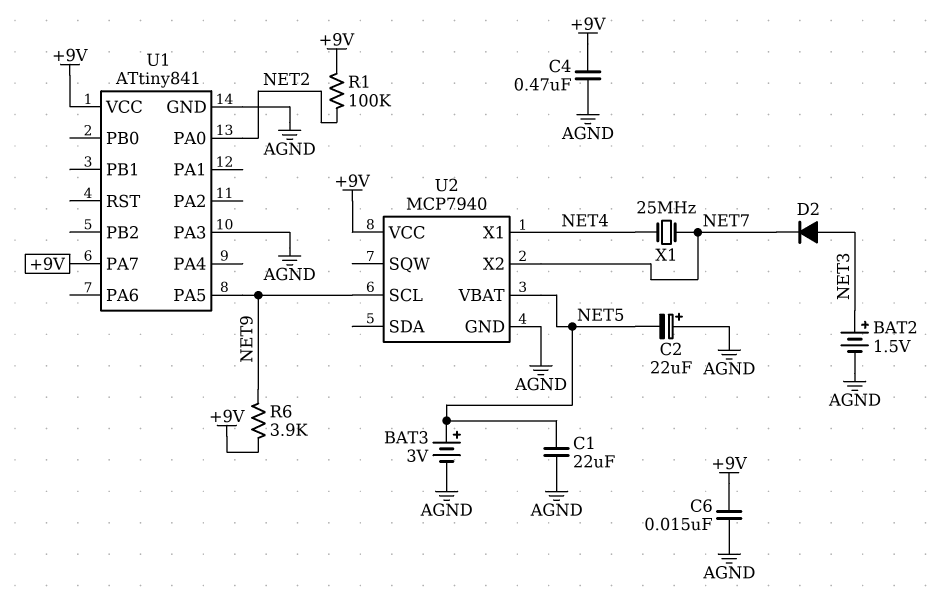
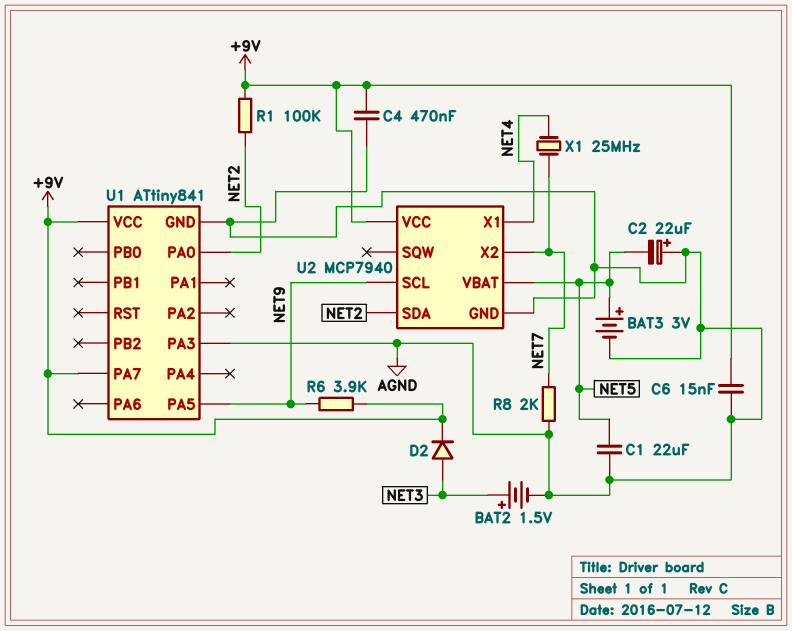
D2: diode (A NET3, K NET7) -> diode (A NET3, K +9V)
R8: none -> 2k (AGND, NET7)
U2 pin SDA: none -> NET2

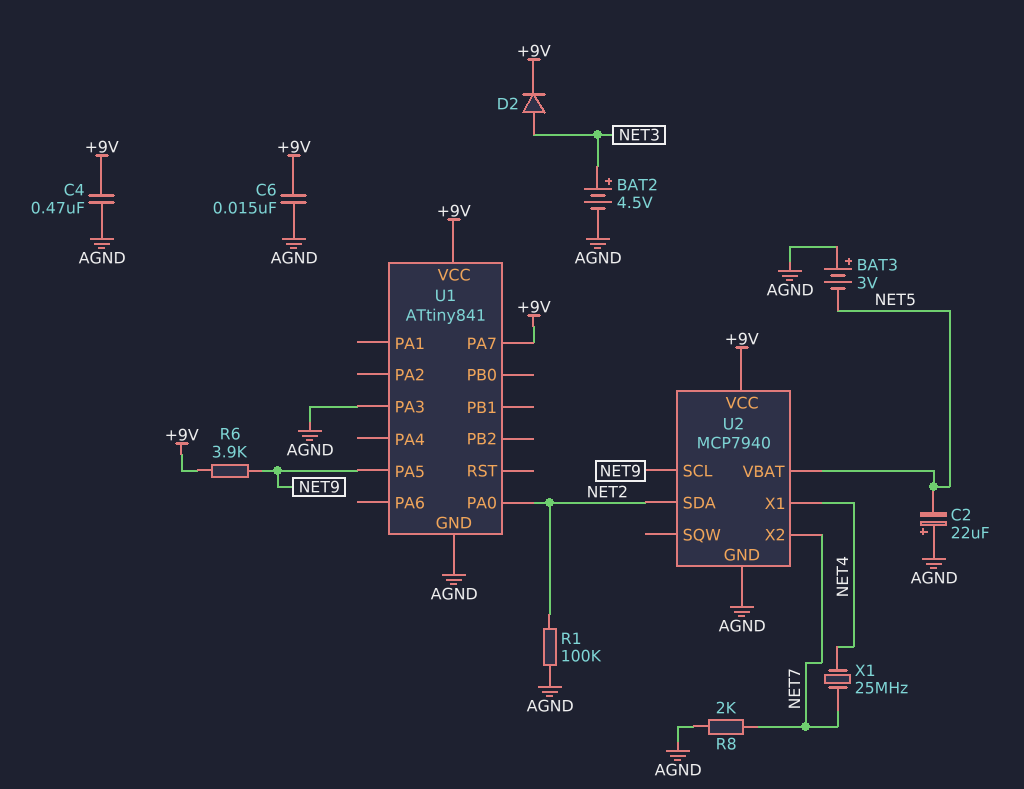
BAT2: 1.5V (plus NET3, minus AGND) -> 4.5V (plus NET3, minus AGND)
BAT3: 3V (plus NET5, minus AGND) -> 3V (plus AGND, minus NET5)
C1: 22uF (AGND, NET5) -> none
R1: 100k (+9V, NET2) -> 100k (AGND, NET2)

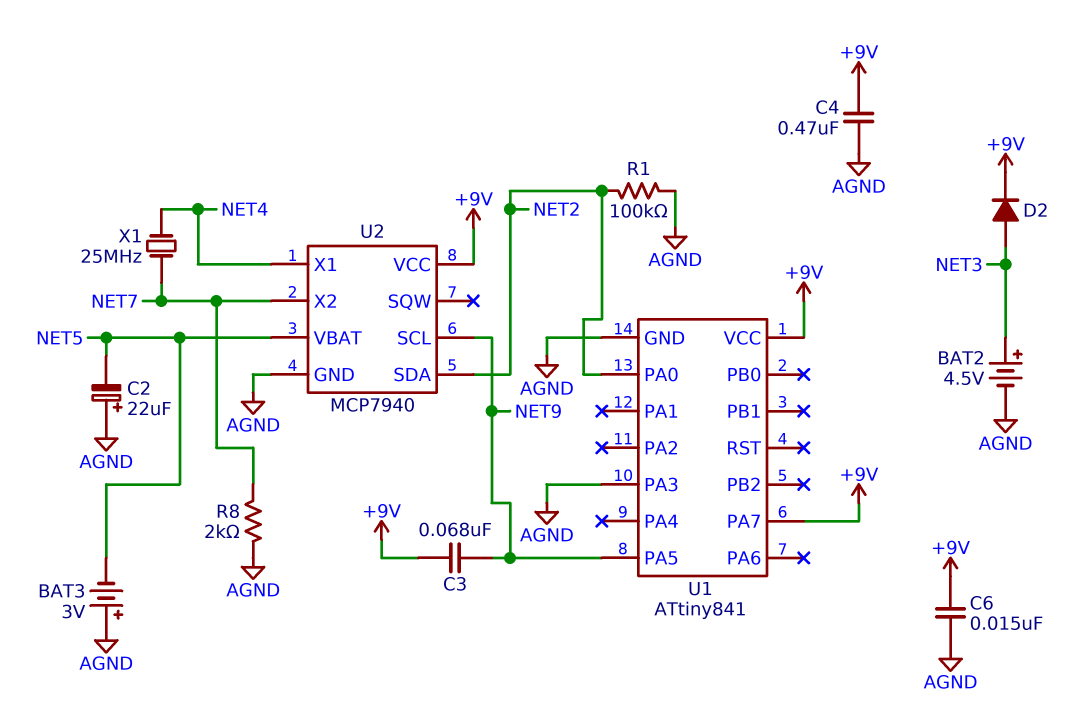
C3: none -> 68nF (+9V, NET9)
R6: 3.9k (+9V, NET9) -> none

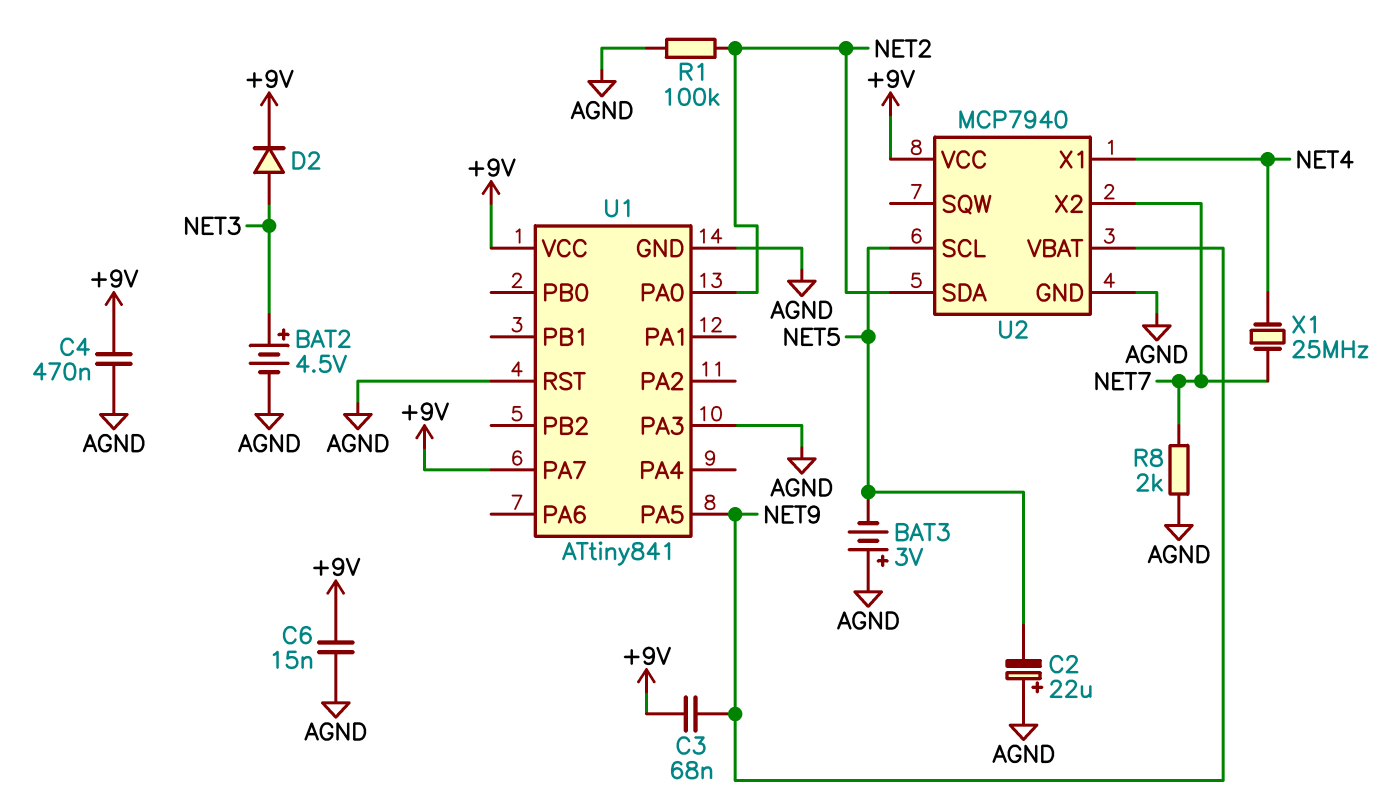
U1 pin RST: none -> AGND
U2 pin SCL: NET9 -> NET5
U2 pin VBAT: NET5 -> NET9

